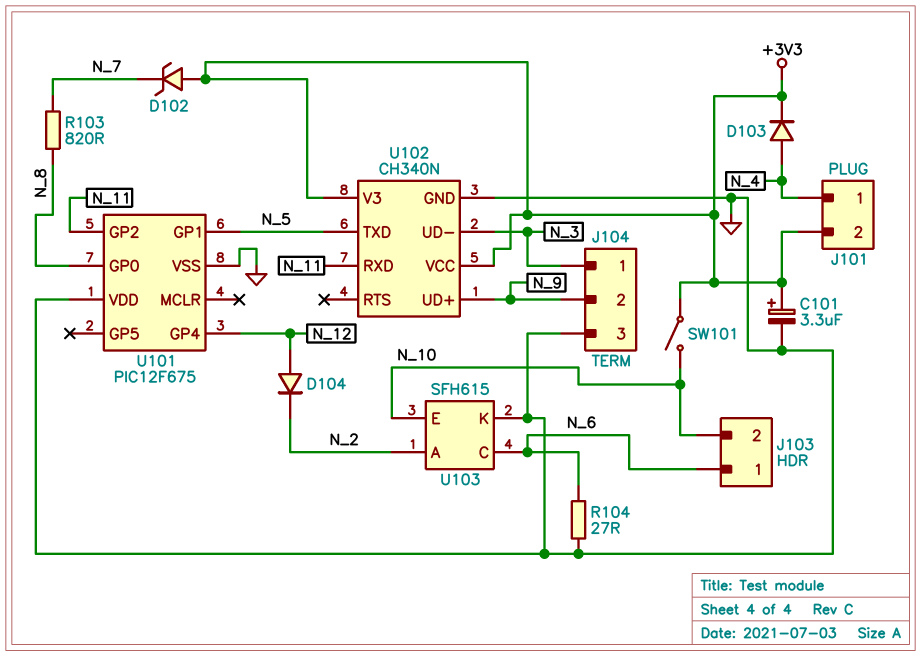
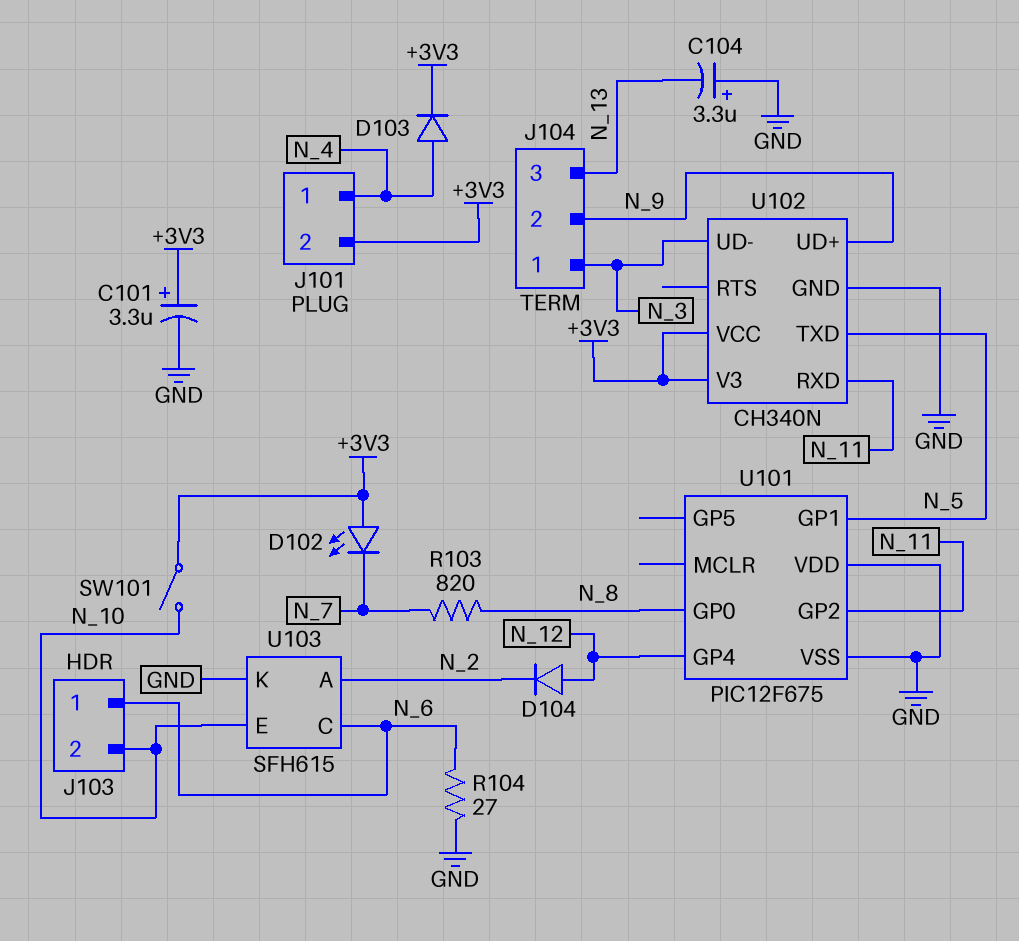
C104: none -> 3.3uF (plus GND, minus N_13)
D102: zener (A +3V3, K N_7) -> LED (A +3V3, K N_7)
J104 pin 3: GND -> N_13

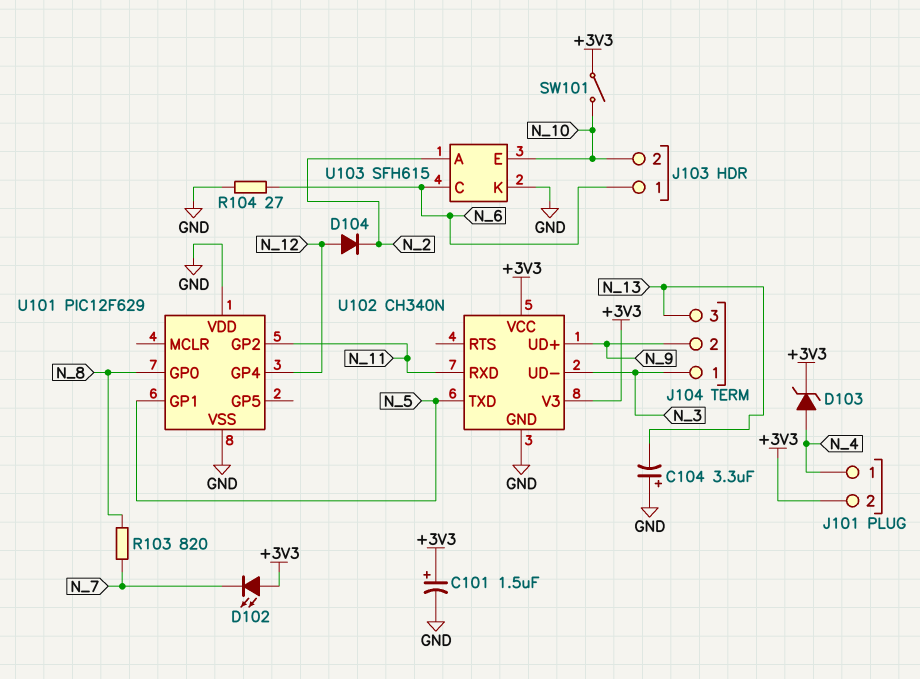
C101: 3.3uF (plus +3V3, minus GND) -> 1.5uF (plus +3V3, minus GND)
D103: diode (A N_4, K +3V3) -> zener (A N_4, K +3V3)
U101: PIC12F675 -> PIC12F629

